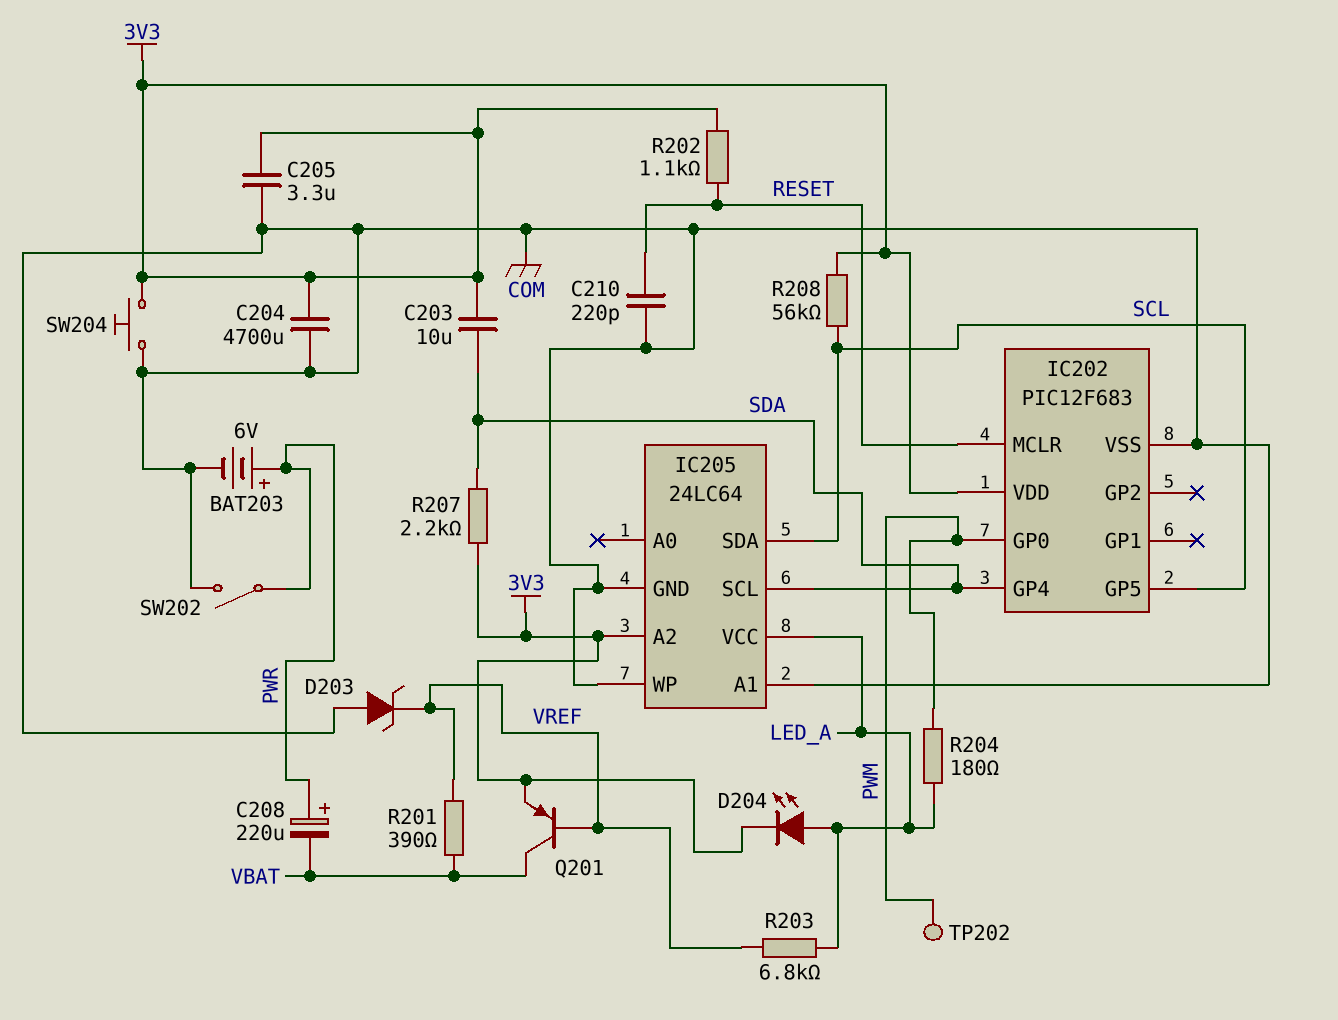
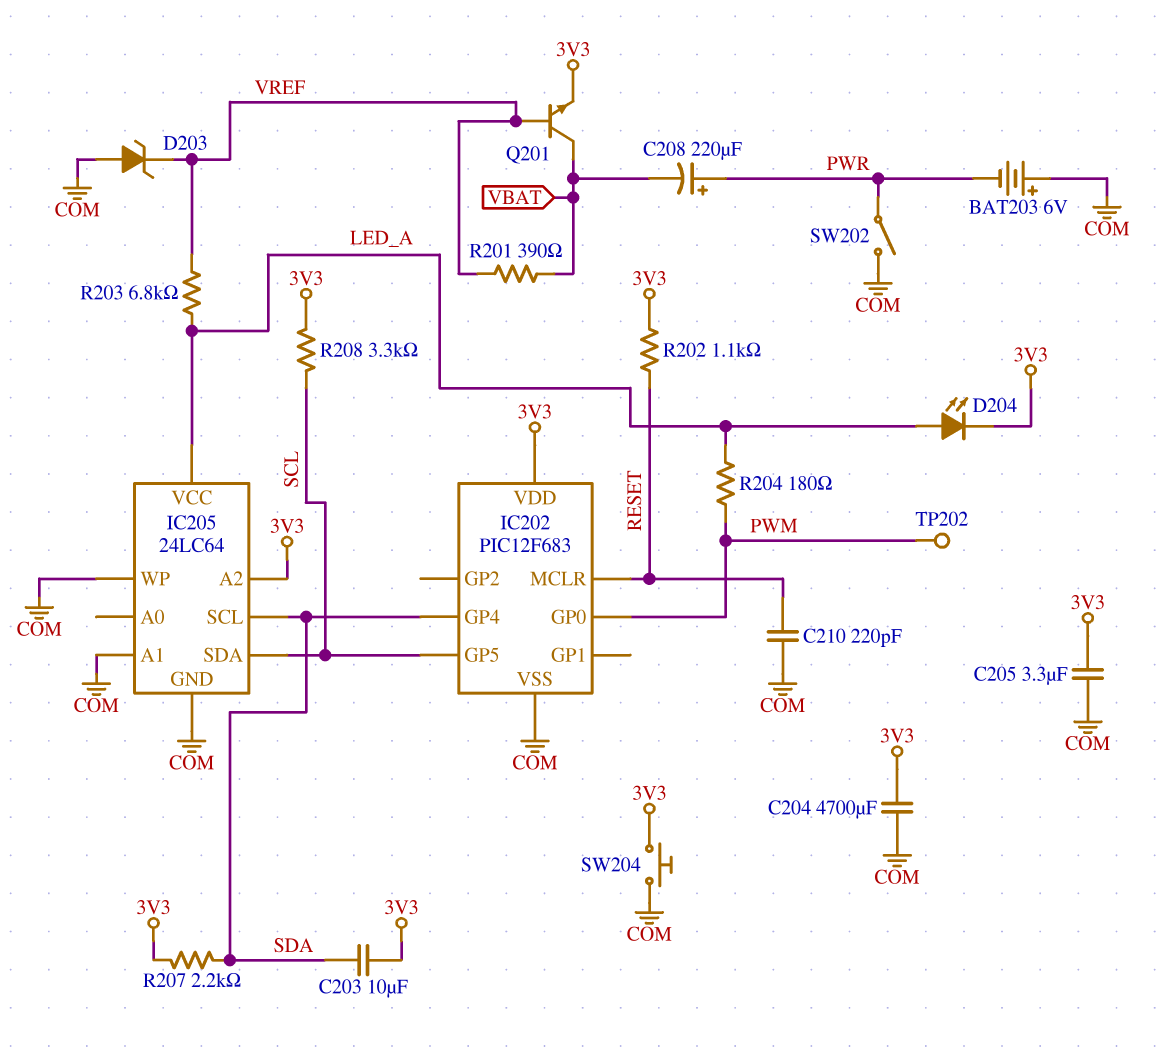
BAT203: 6V (plus PWR, minus COM) -> 6V (plus COM, minus PWR)
Q201: PNP (B VREF, C VBAT, E 3V3) -> NPN (B VREF, C VBAT, E 3V3)
R208: 56k (3V3, SCL) -> 3.3k (3V3, SCL)

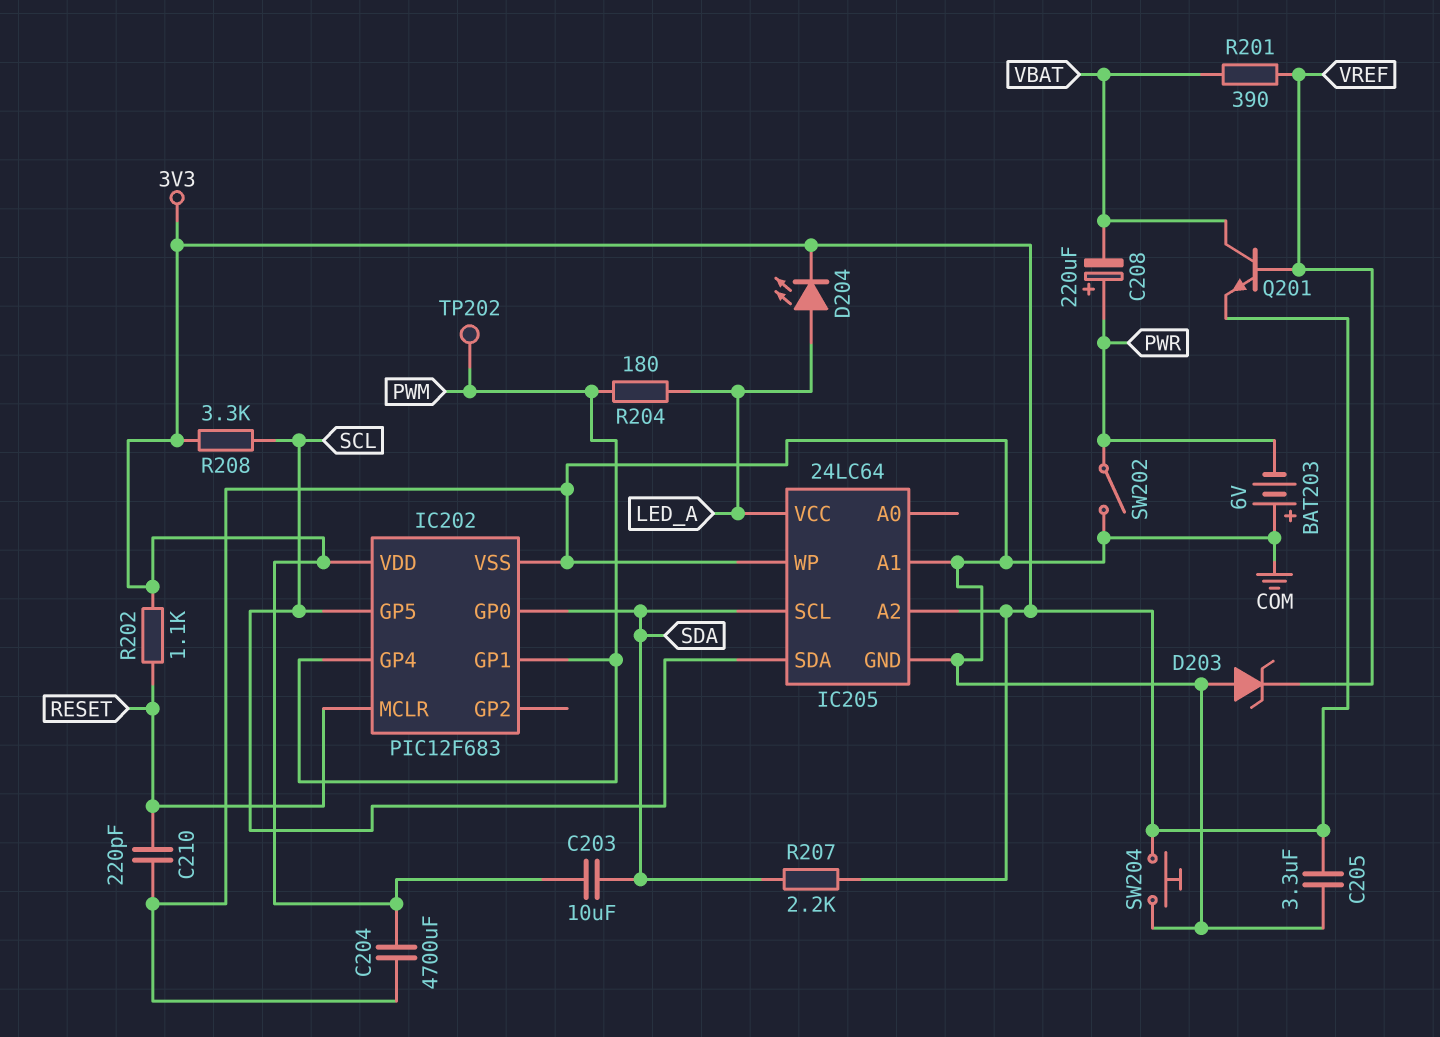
IC202 pin GP0: PWM -> SDA
IC202 pin GP1: none -> PWM
IC202 pin GP4: SDA -> PWM
R203: 6.8k (LED_A, VREF) -> none

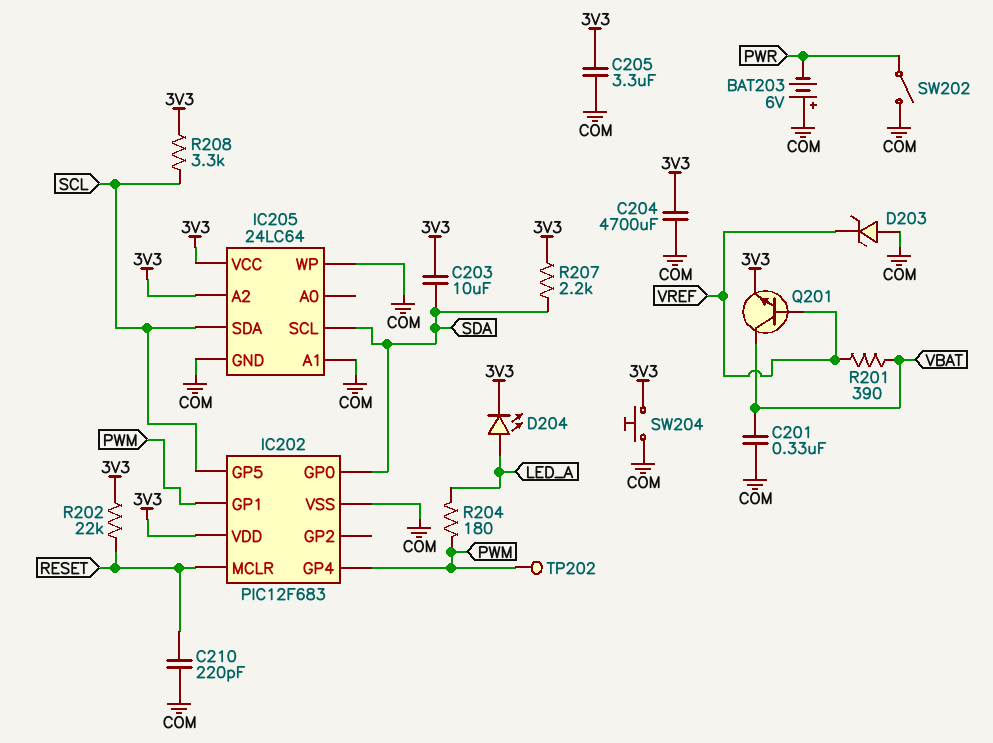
C201: none -> 330nF (COM, VBAT)
C208: 220uF (plus PWR, minus VBAT) -> none
IC205 pin VCC: LED_A -> 3V3
R202: 1.1k (3V3, RESET) -> 22k (3V3, RESET)

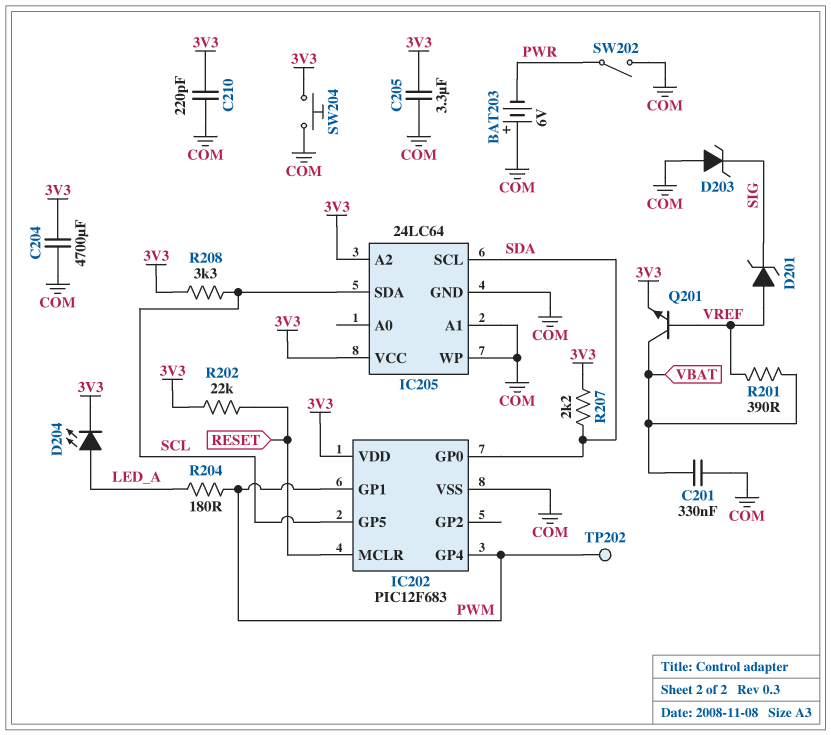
C203: 10uF (3V3, SDA) -> none
C210: 220pF (COM, RESET) -> 220pF (3V3, COM)
D201: none -> zener (A VREF, K SIG)
D203: zener (A COM, K VREF) -> zener (A COM, K SIG)

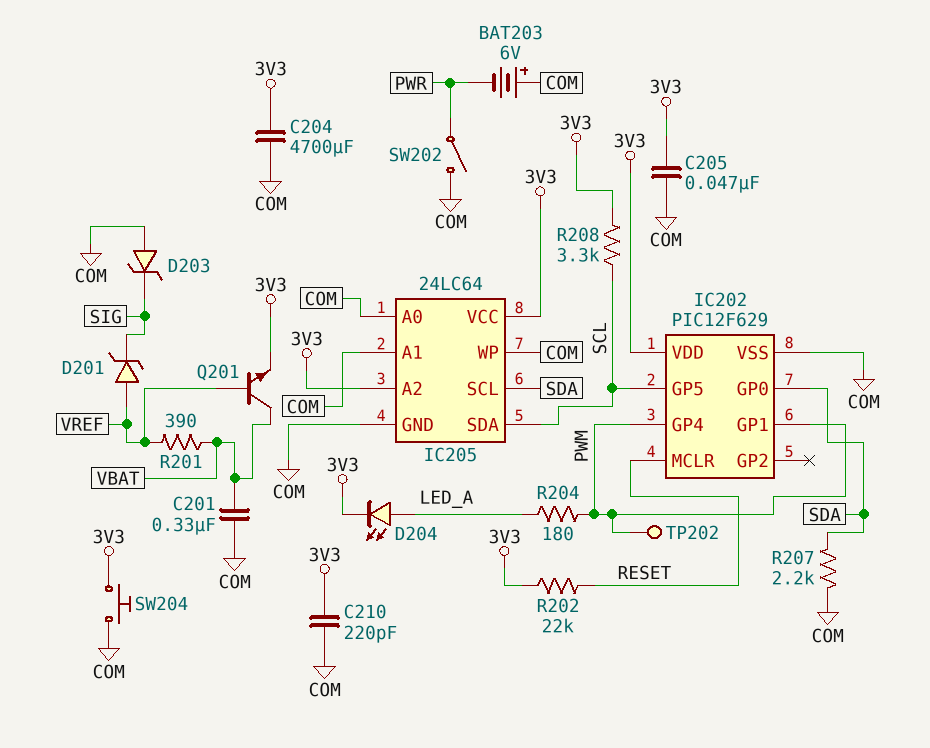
C205: 3.3uF (3V3, COM) -> 47nF (3V3, COM)
IC202: PIC12F683 -> PIC12F629
IC205 pin A0: none -> COM
R207: 2.2k (3V3, SDA) -> 2.2k (COM, SDA)

